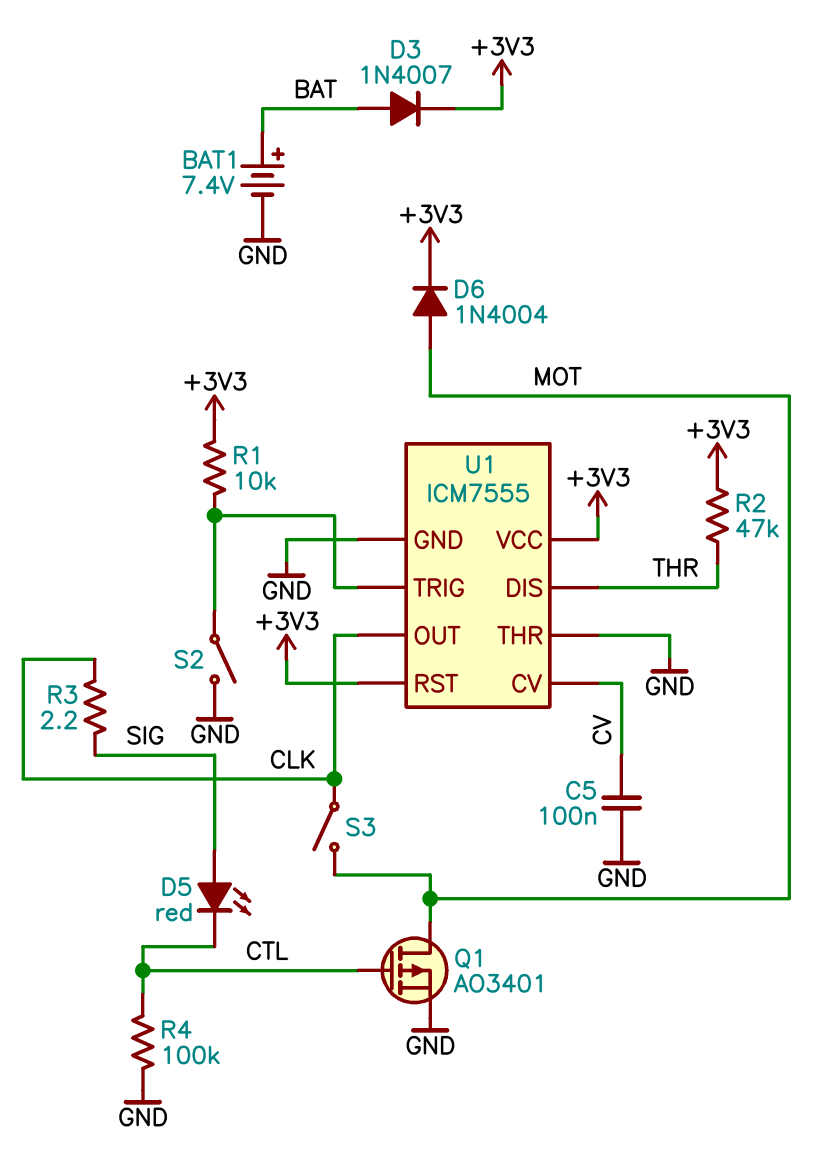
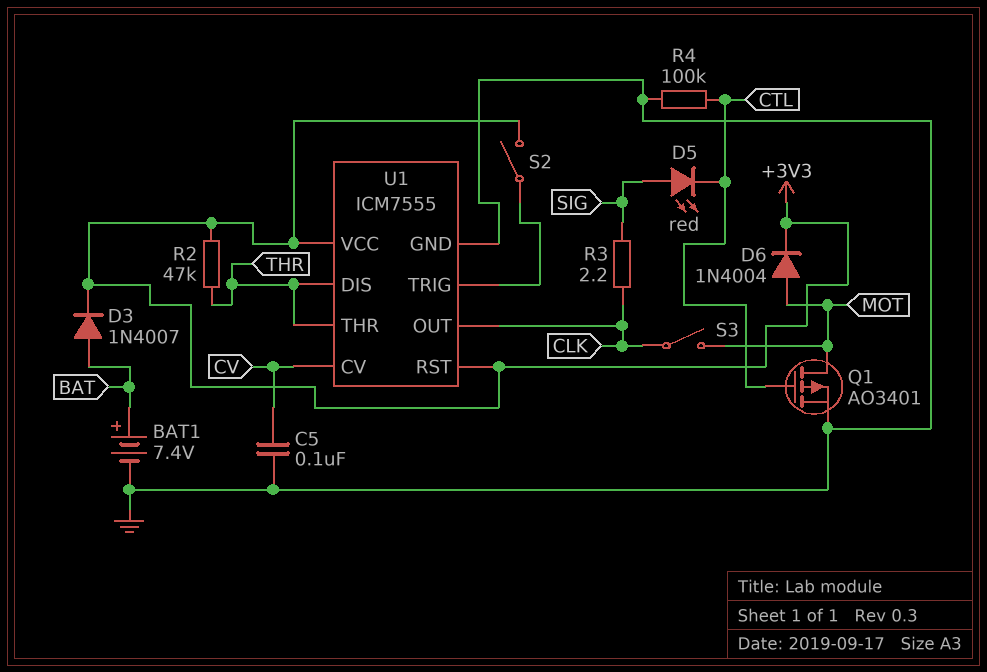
R1: 10k (+3V3, U1/TRIG) -> none
S2: switch (GND, U1/TRIG) -> switch (+3V3, U1/TRIG)
U1 pin THR: GND -> THR

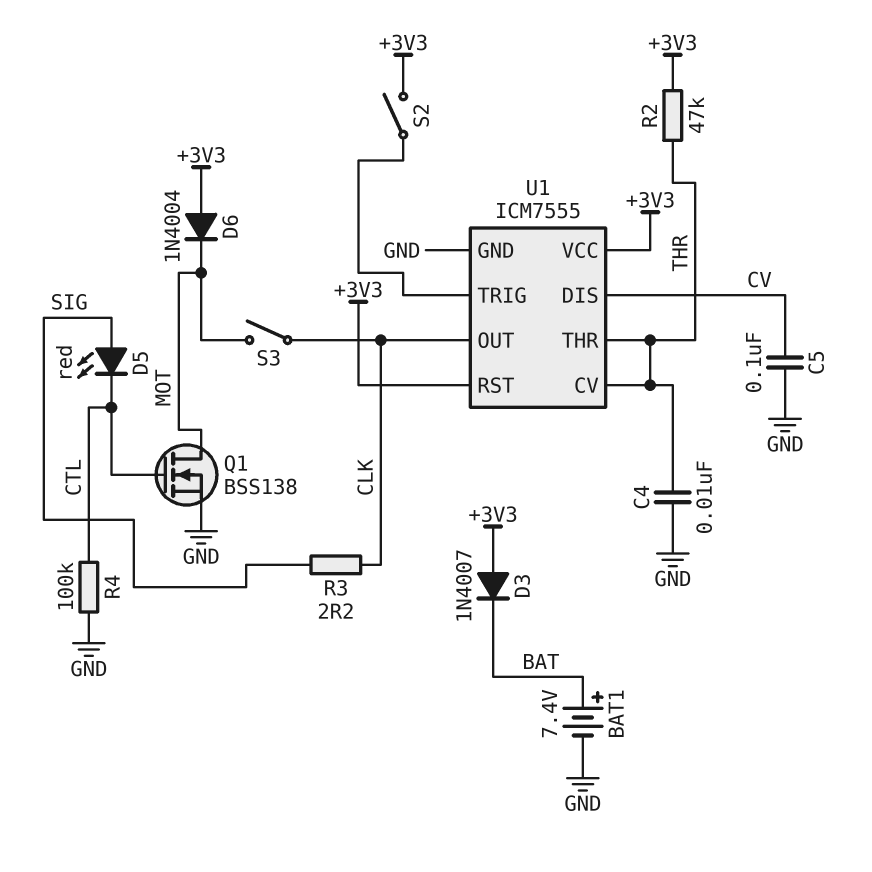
C4: none -> 10nF (GND, THR)
D3: diode 1N4007 (A BAT, K +3V3) -> diode 1N4007 (A +3V3, K BAT)
D6: diode 1N4004 (A MOT, K +3V3) -> diode 1N4004 (A +3V3, K MOT)
Q1: PMOS AO3401 (G CTL, D MOT, S GND) -> NMOS BSS138 (G CTL, D MOT, S GND)
U1 pin CV: CV -> THR
U1 pin DIS: THR -> CV

